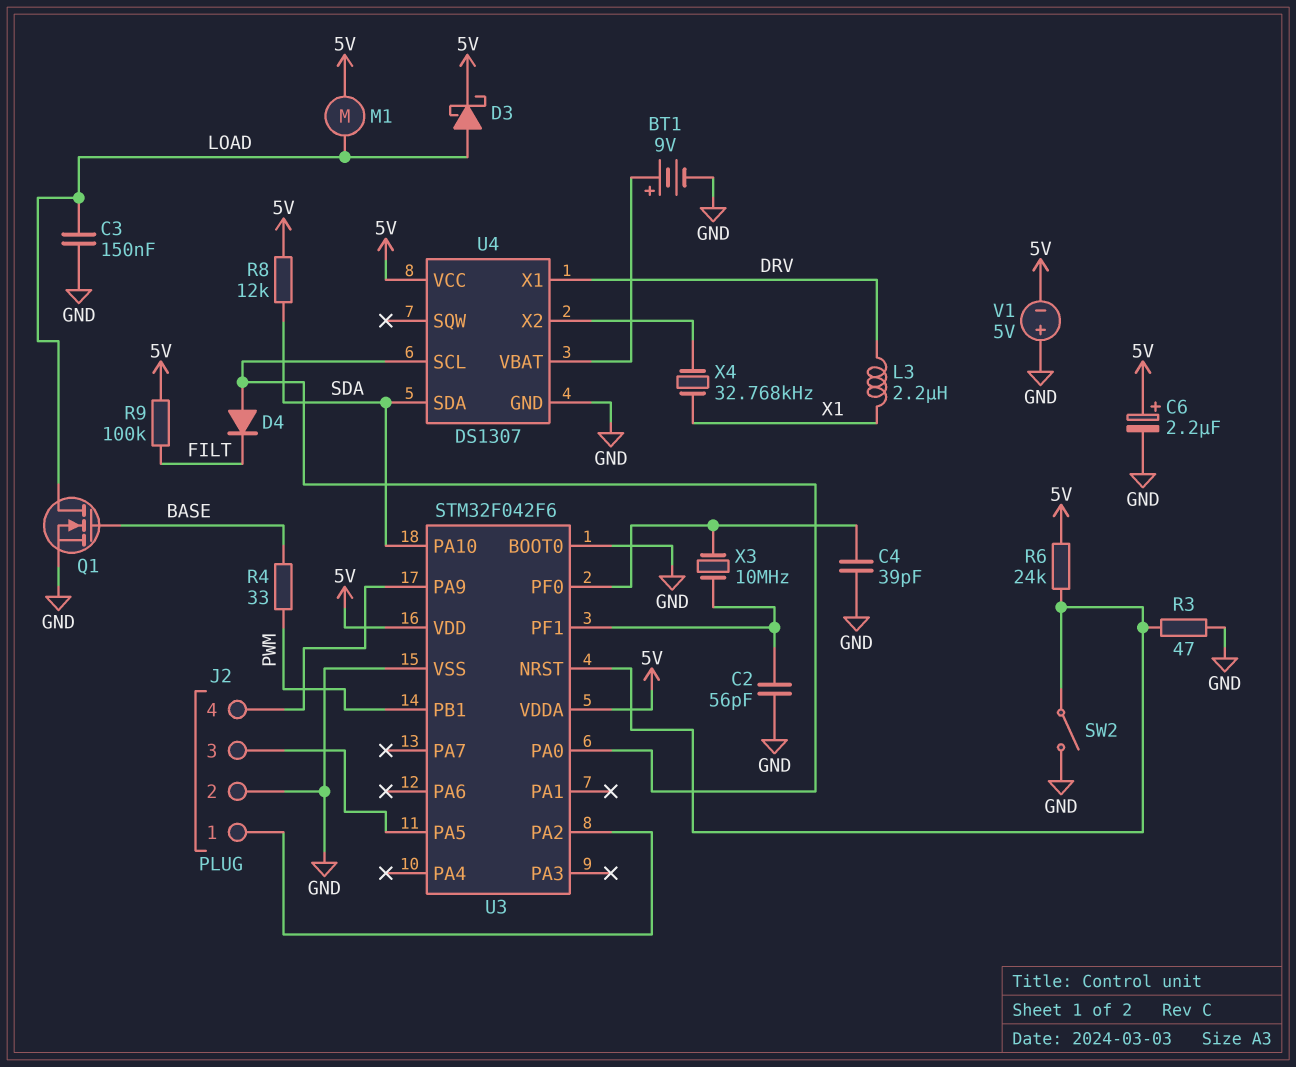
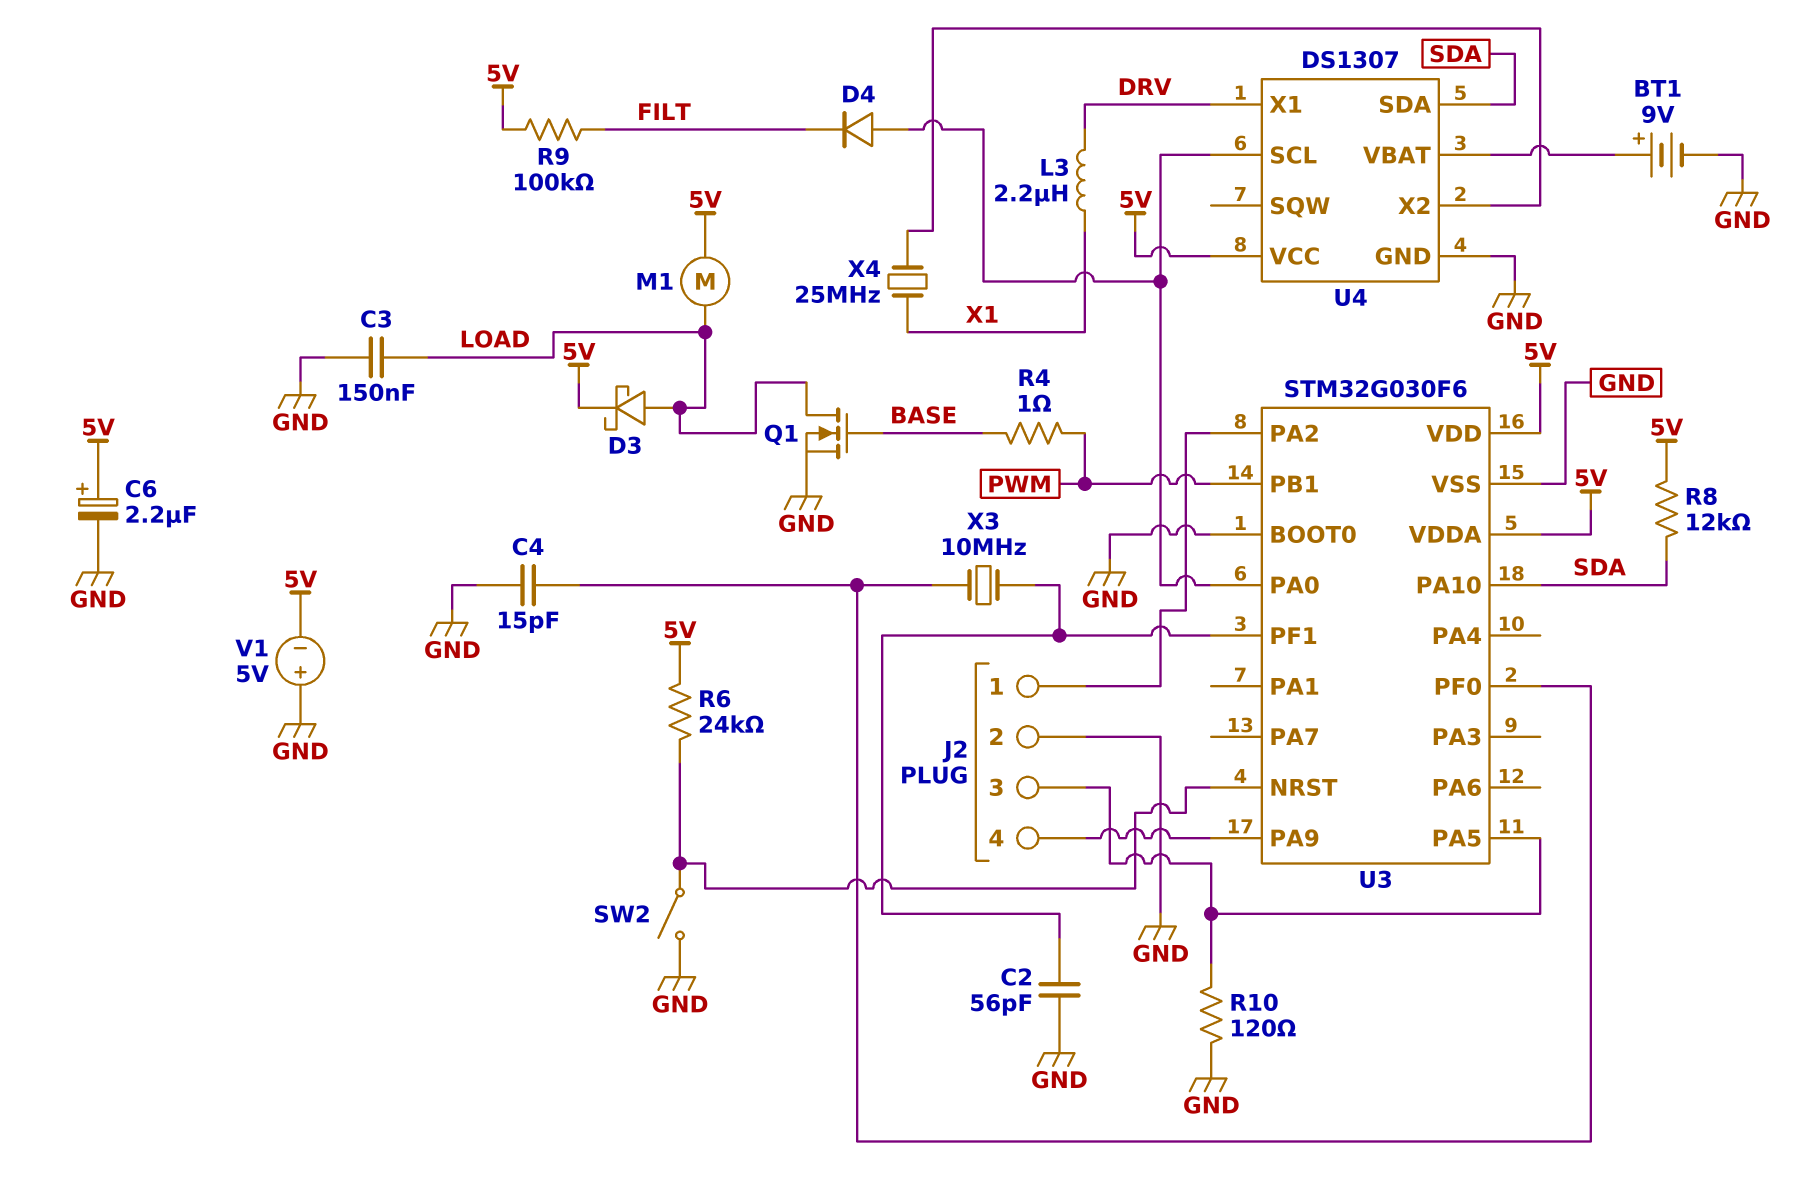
C4: 39pF (GND, U3/PF0) -> 15pF (GND, U3/PF0)
R3: 47 (GND, U3/NRST) -> none
R4: 33 (BASE, PWM) -> 1 (BASE, PWM)
R10: none -> 120 (GND, J2/3)
U3: STM32F042F6 -> STM32G030F6
X4: 32.768kHz (U4/X2, X1) -> 25MHz (U4/X2, X1)

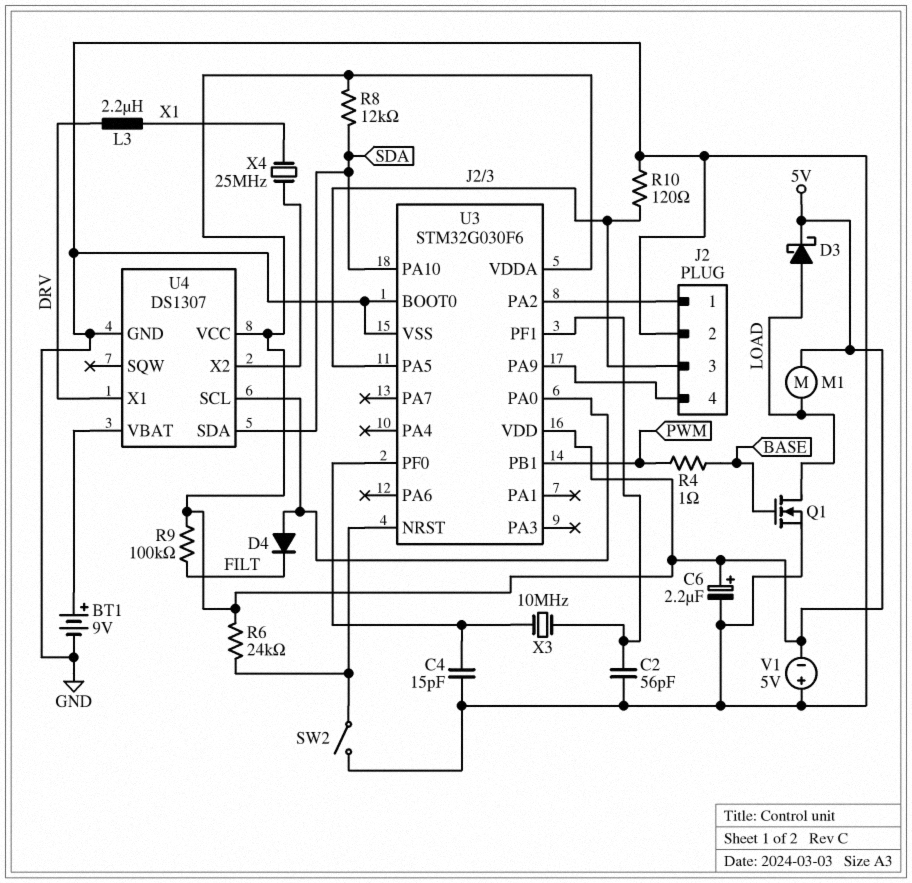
C3: 150nF (GND, LOAD) -> none

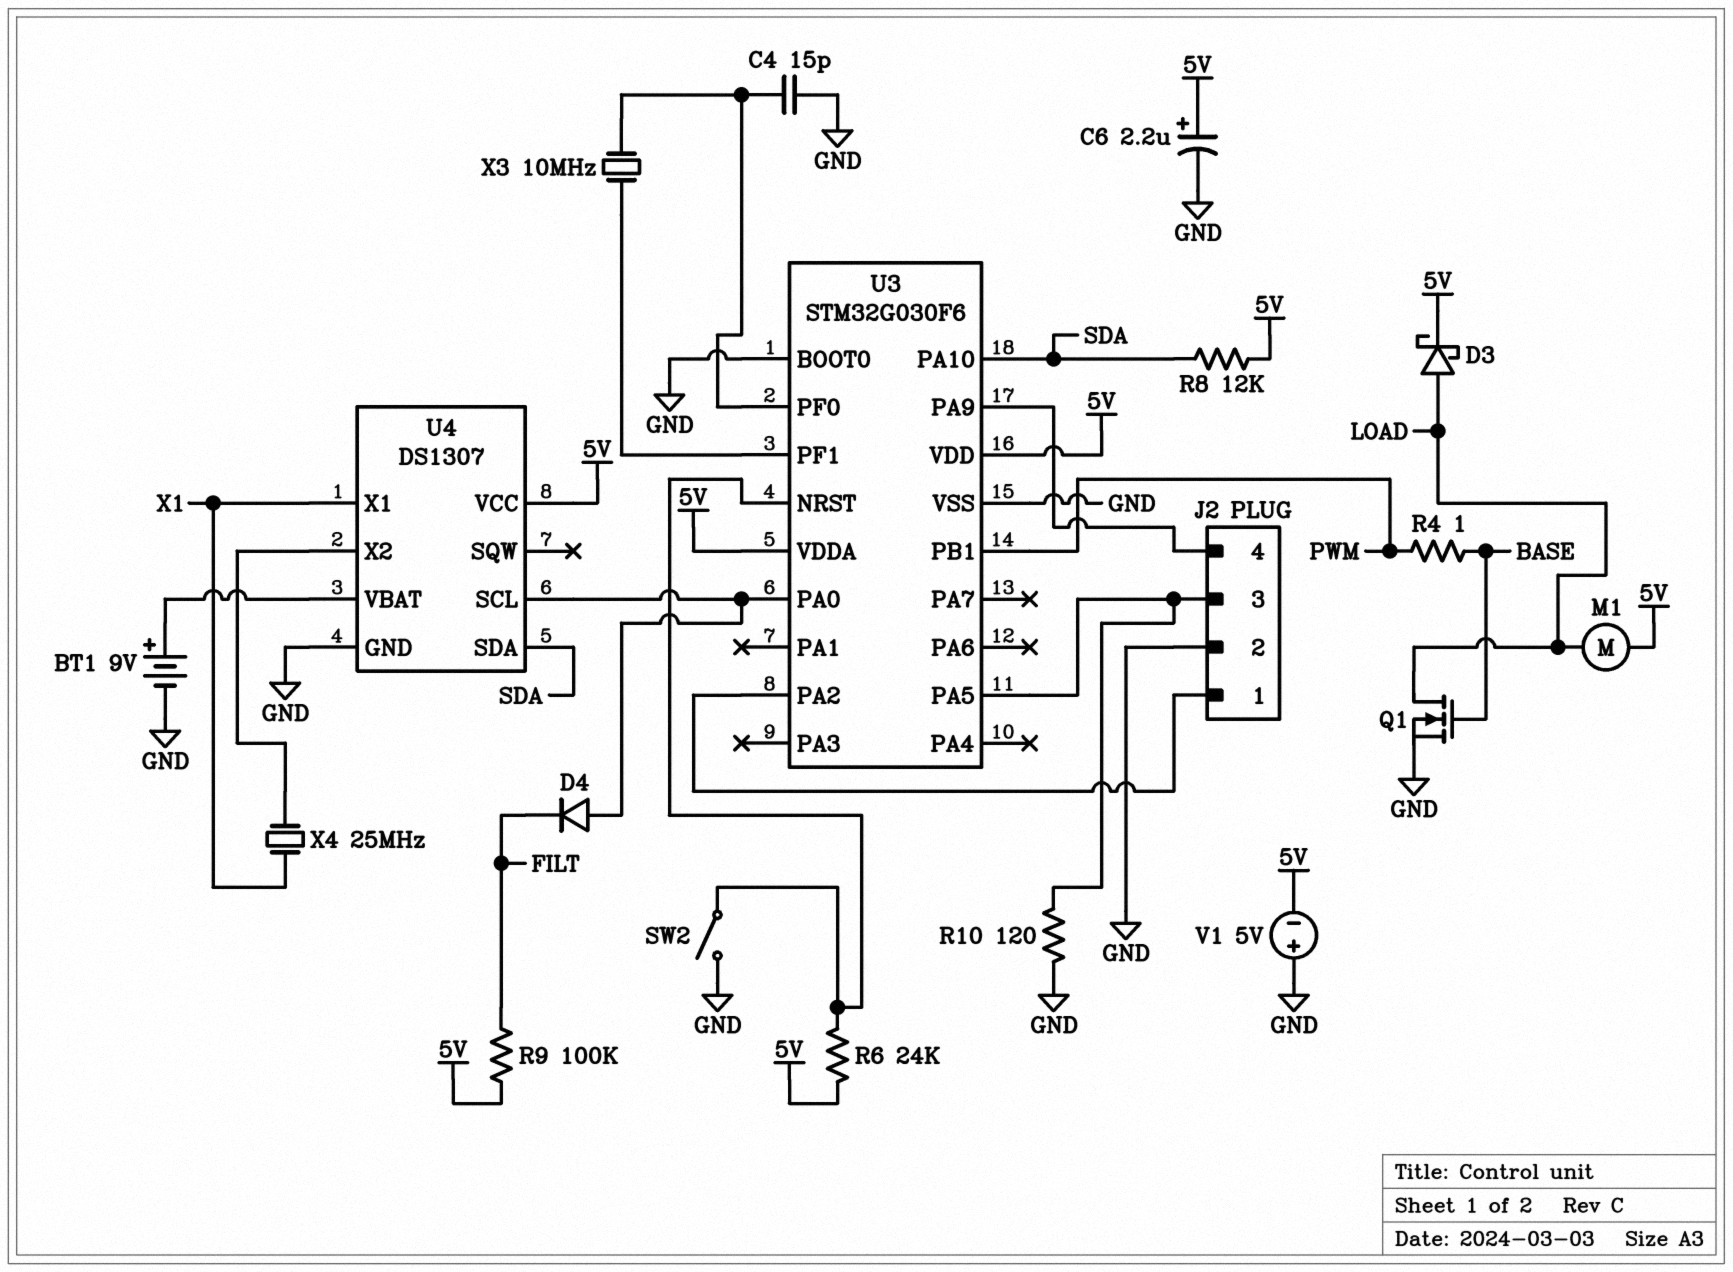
C2: 56pF (GND, U3/PF1) -> none
L3: 2.2uH (DRV, X1) -> none
U4 pin X1: DRV -> X1

